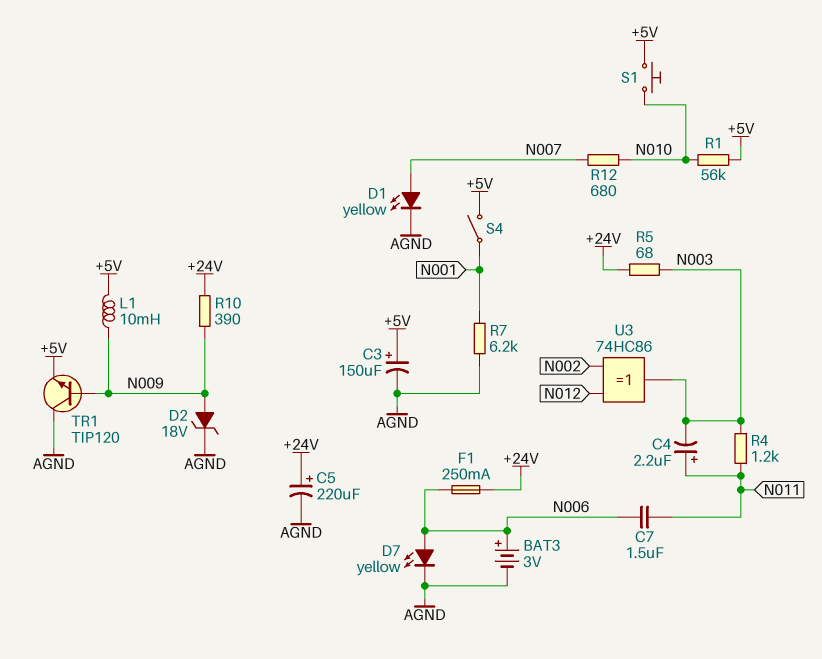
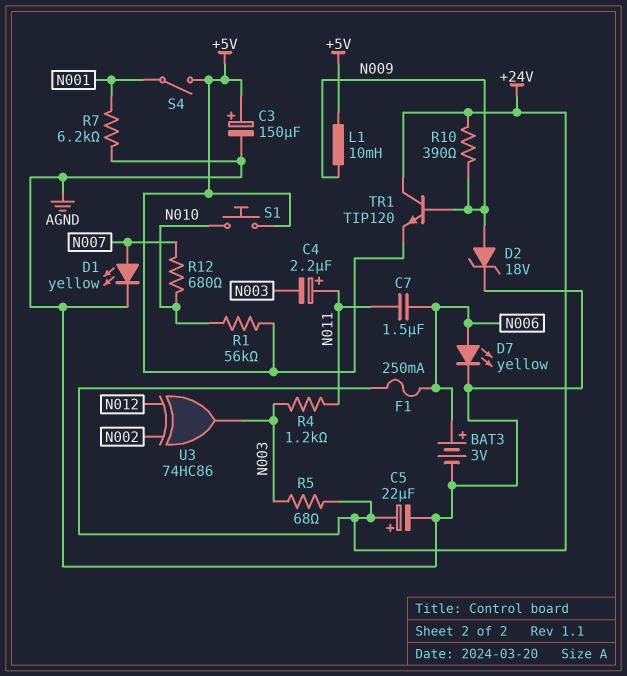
C5: 220uF (plus +24V, minus AGND) -> 22uF (plus +24V, minus AGND)
TR1: NPN TIP120 (B N009, C AGND, E +5V) -> NPN TIP120 (B N009, C +24V, E +5V)

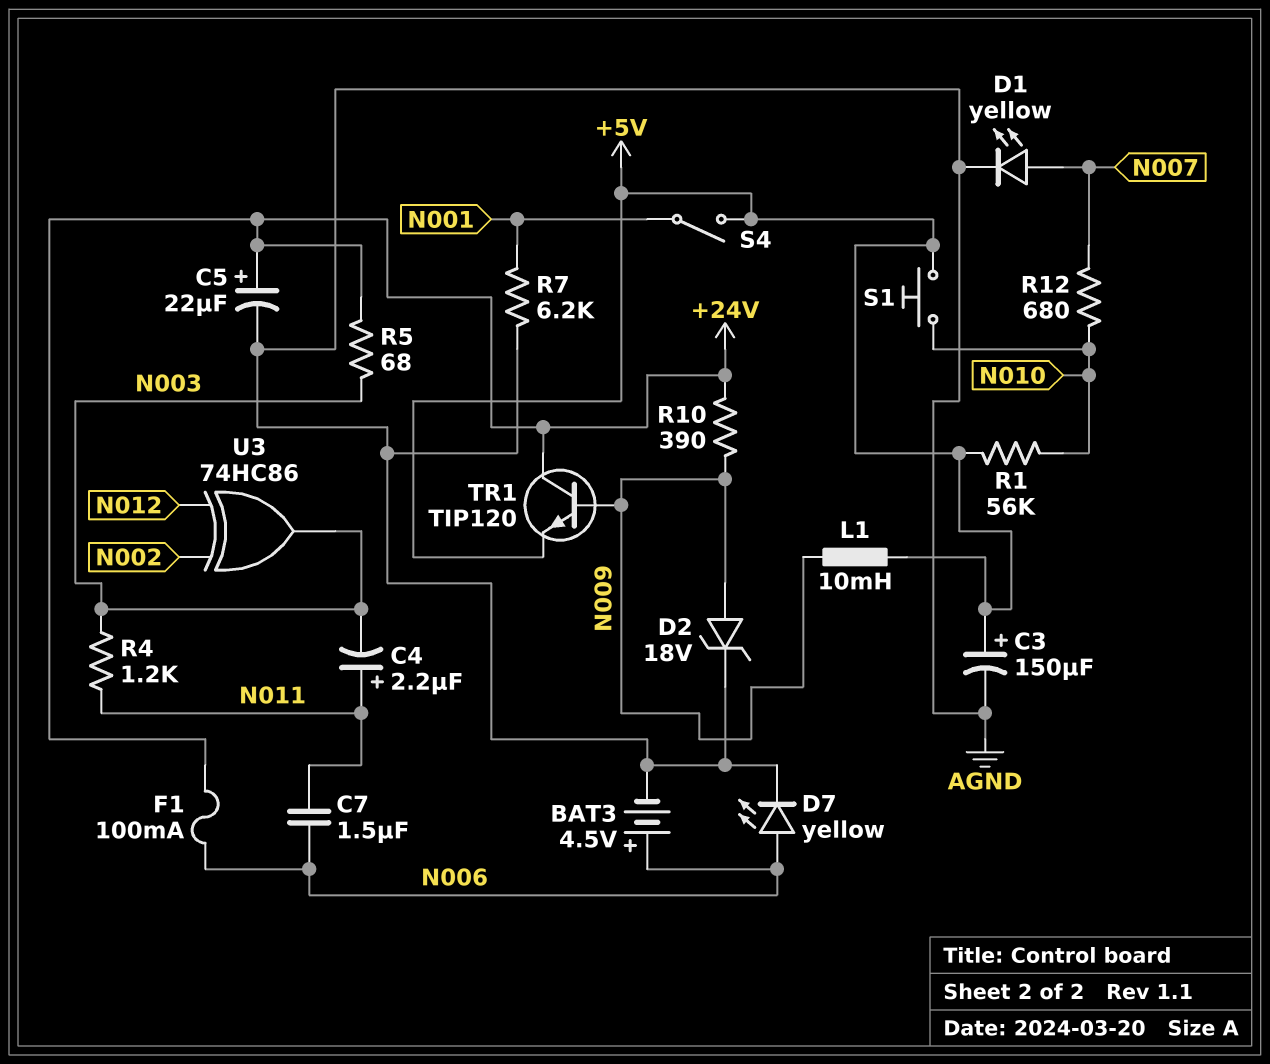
BAT3: 3V (plus N006, minus AGND) -> 4.5V (plus N006, minus AGND)
F1: 250mA (+24V, N006) -> 100mA (+24V, N006)

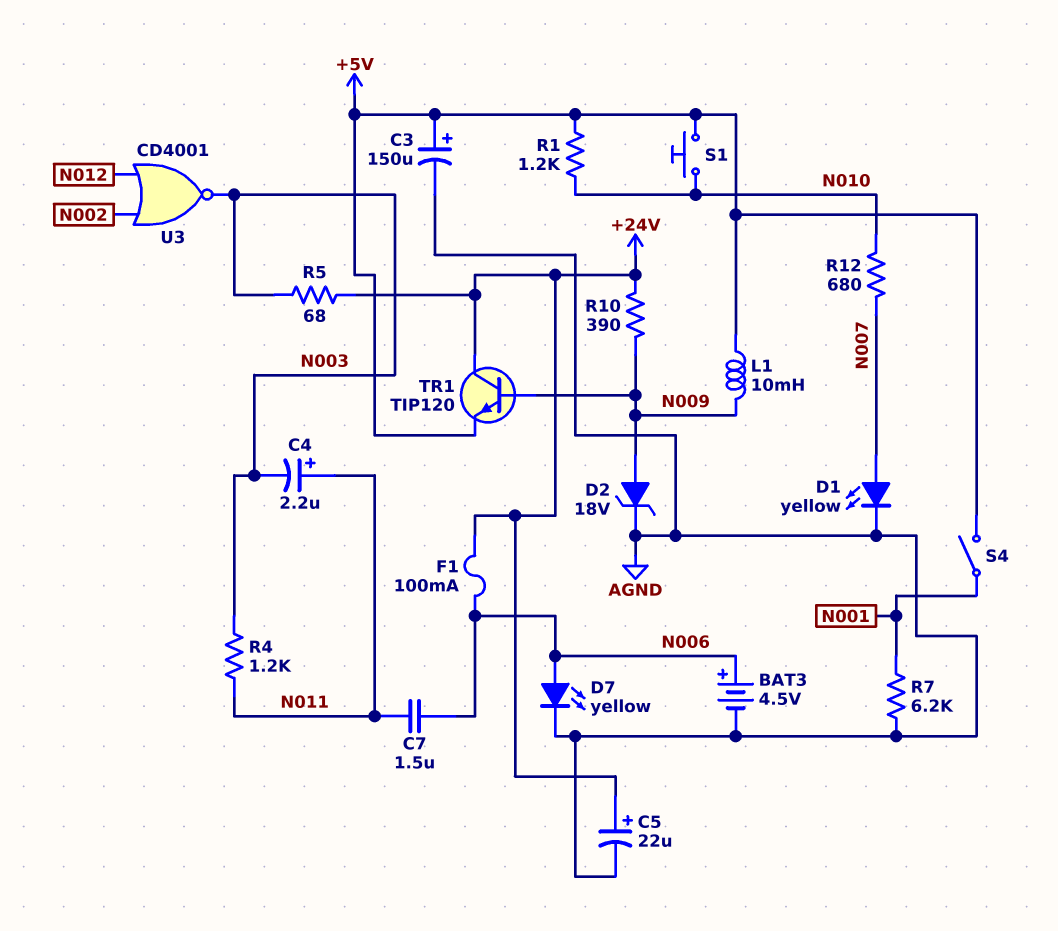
R1: 56k (+5V, N010) -> 1.2k (+5V, N010)
U3: XOR 74HC86 (in N002, in N012, out N003) -> NOR CD4001 (in N002, in N012, out N003)

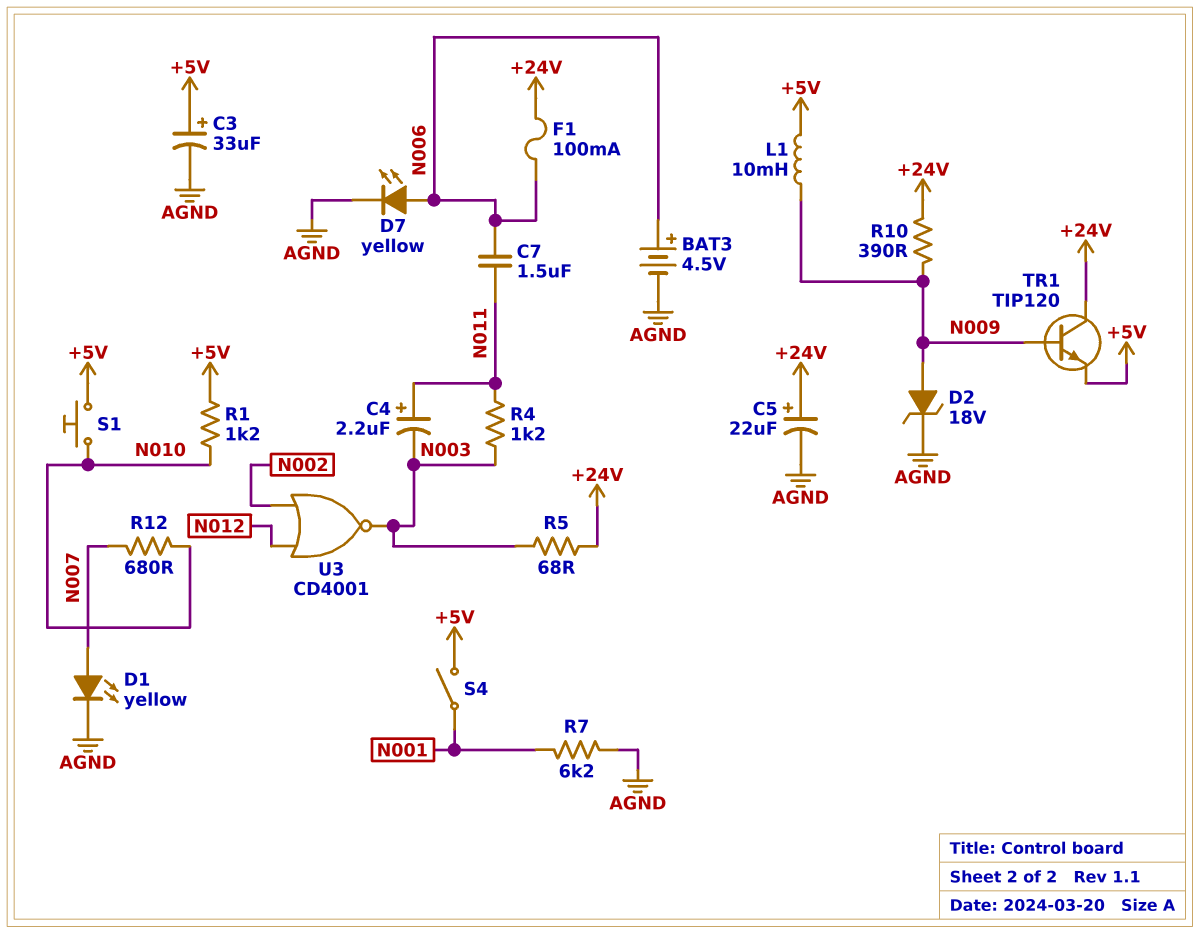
C3: 150uF (plus +5V, minus AGND) -> 33uF (plus +5V, minus AGND)

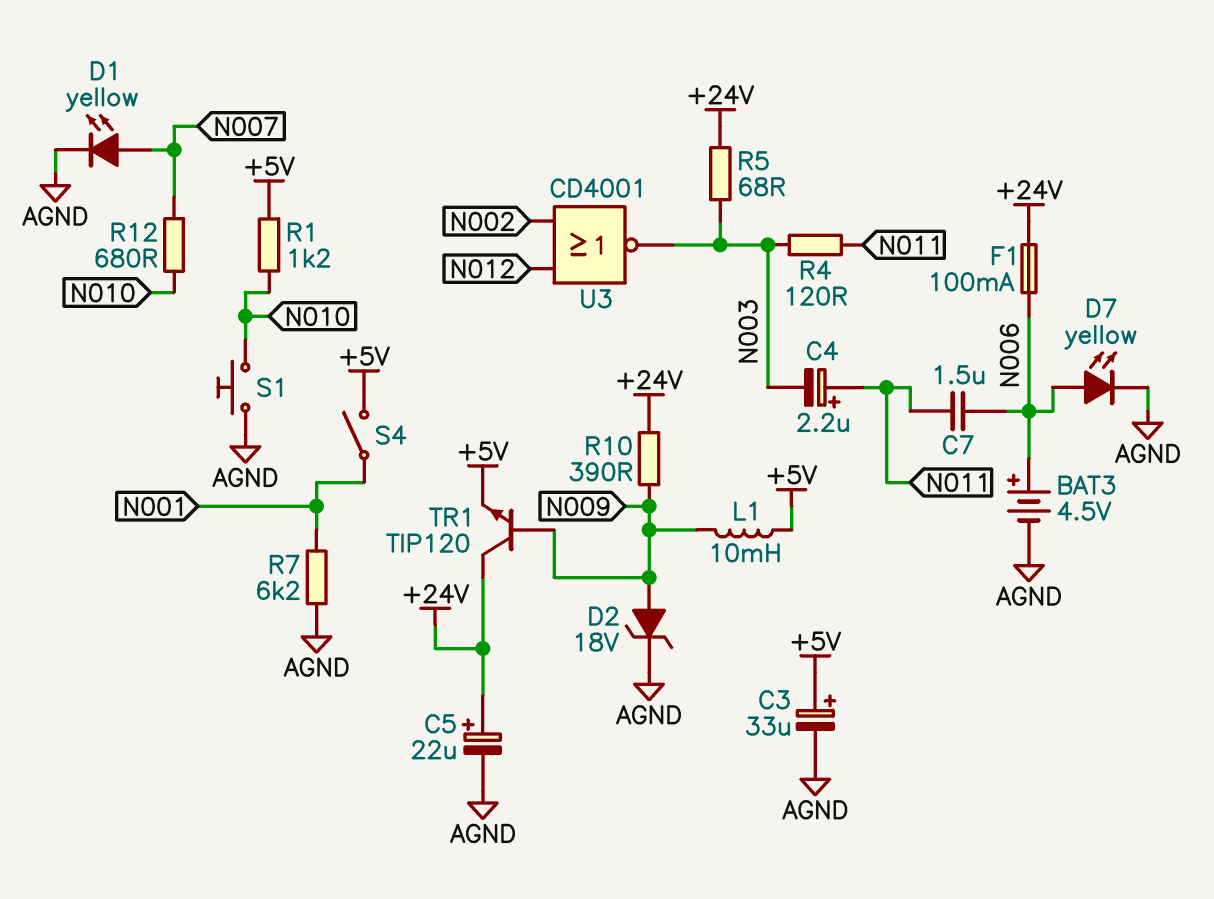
R4: 1.2k (N003, N011) -> 120 (N003, N011)
S1: button (+5V, N010) -> button (AGND, N010)

